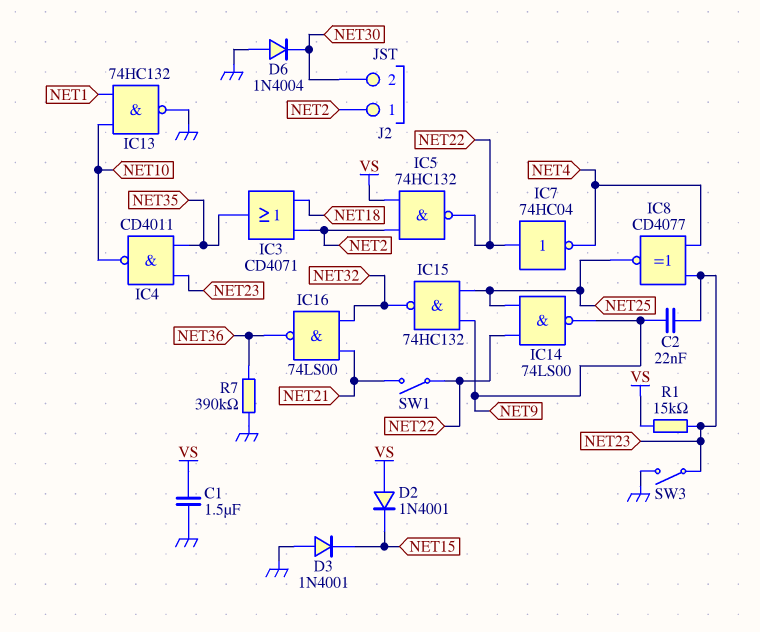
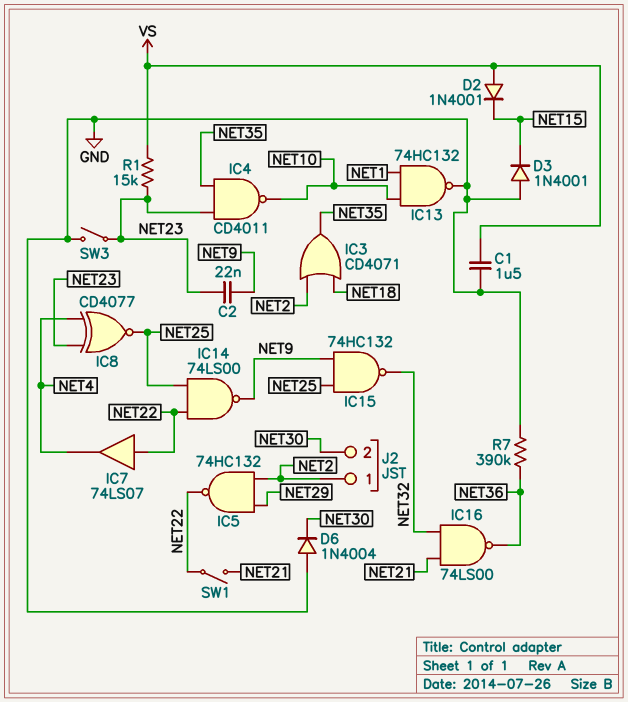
IC5: NAND 74HC132 (in NET2, in VS, out NET22) -> NAND 74HC132 (in NET2, in NET29, out NET22)
IC7: NOT 74HC04 (in NET22, out NET4) -> buffer 74LS07 (in NET22, out NET4)

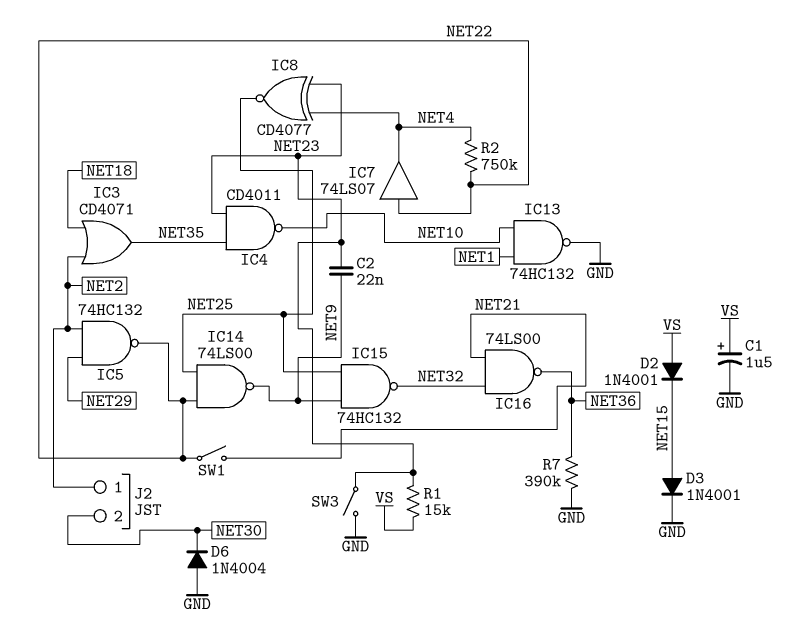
C1: 1.5uF (GND, VS) -> 1.5uF (plus VS, minus GND)
D3: diode 1N4001 (A GND, K NET15) -> diode 1N4001 (A NET15, K GND)
R2: none -> 750k (NET4, NET22)

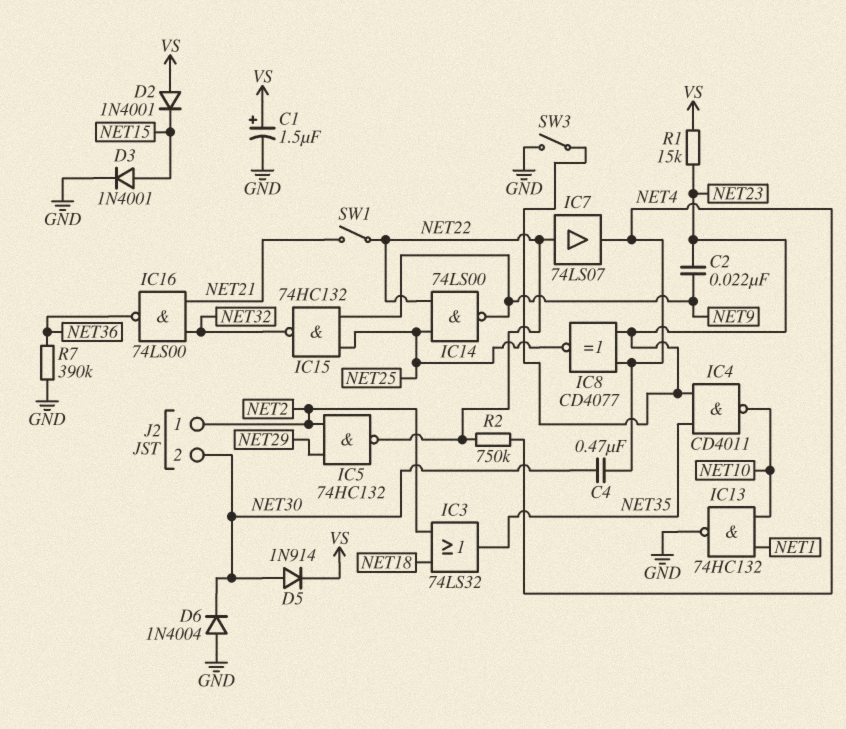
C4: none -> 470nF (NET4, NET30)
D5: none -> diode 1N914 (A NET30, K VS)
IC3: OR CD4071 (in NET2, in NET18, out NET35) -> OR 74LS32 (in NET2, in NET18, out NET35)

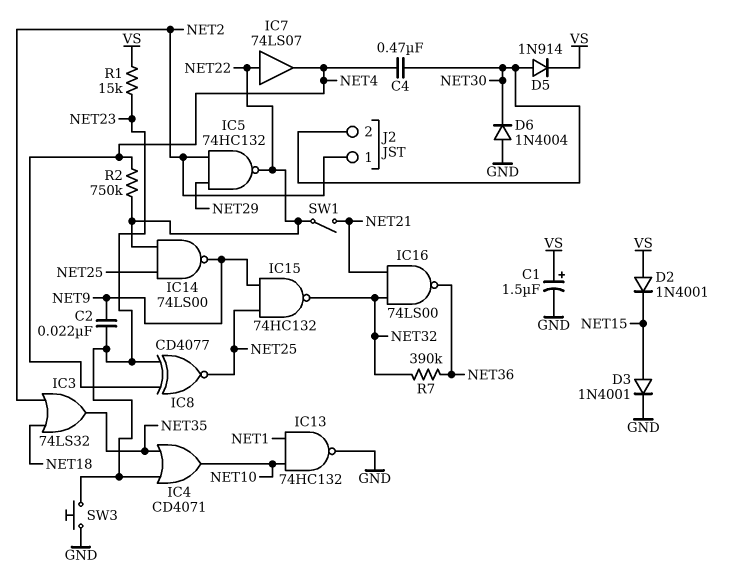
IC4: NAND CD4011 (in NET23, in NET35, out NET10) -> OR CD4071 (in NET23, in NET35, out NET10)
R7: 390k (GND, NET36) -> 390k (NET32, NET36)
SW3: switch (GND, NET23) -> button (GND, NET23)

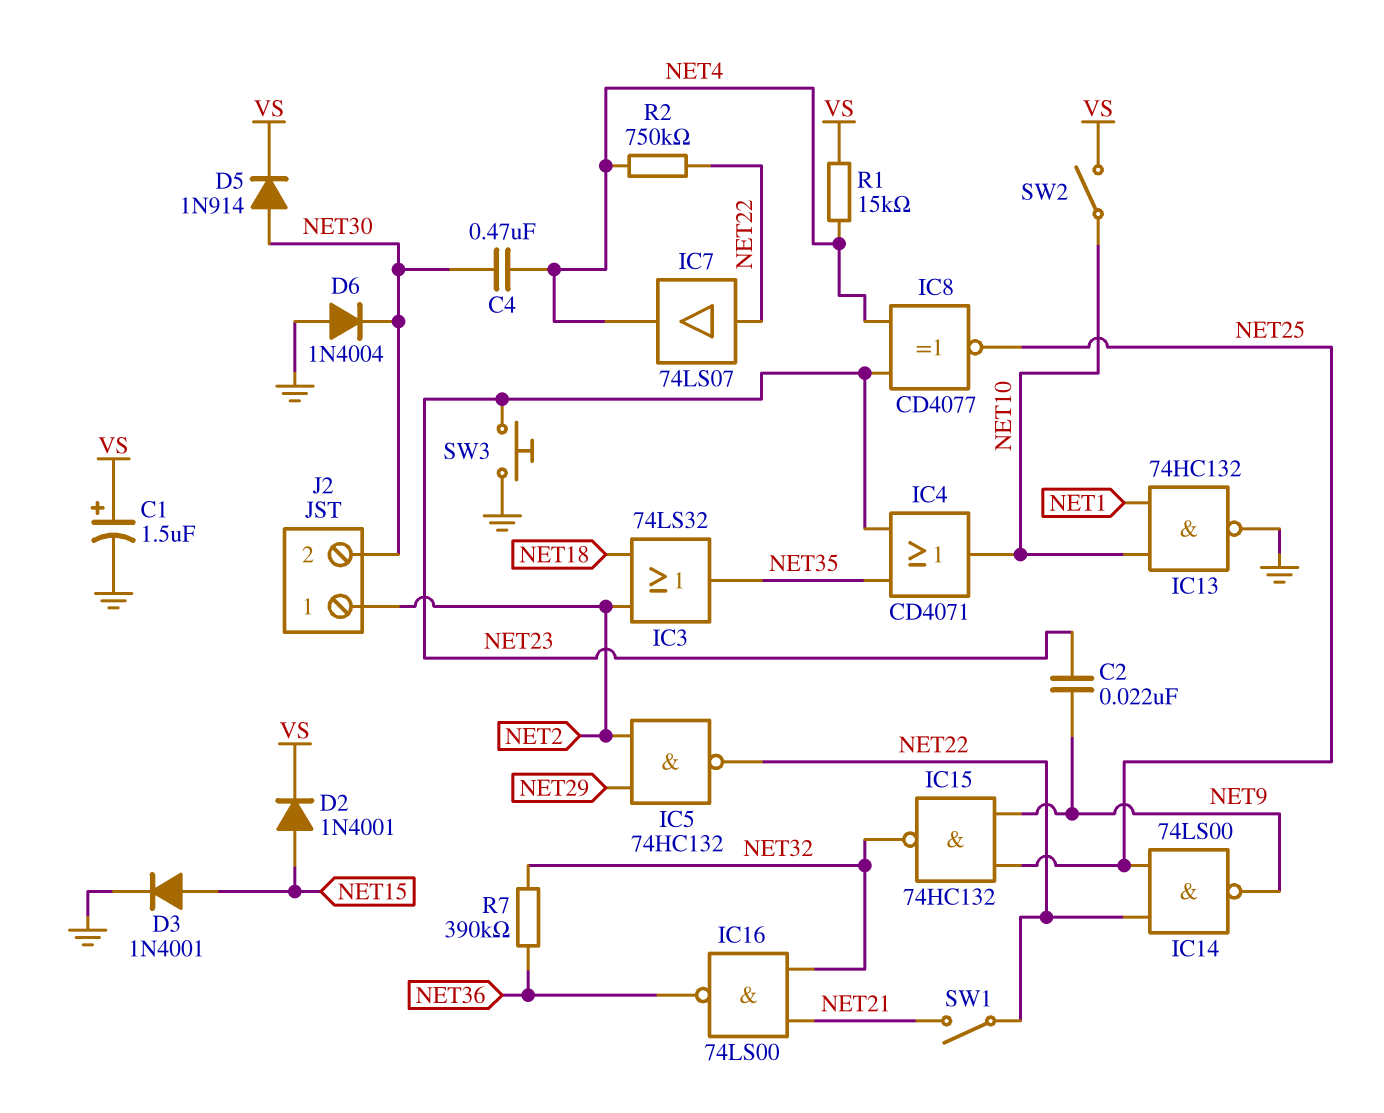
D2: diode 1N4001 (A VS, K NET15) -> diode 1N4001 (A NET15, K VS)
R1: 15k (NET23, VS) -> 15k (NET4, VS)
SW2: none -> switch (NET10, VS)

